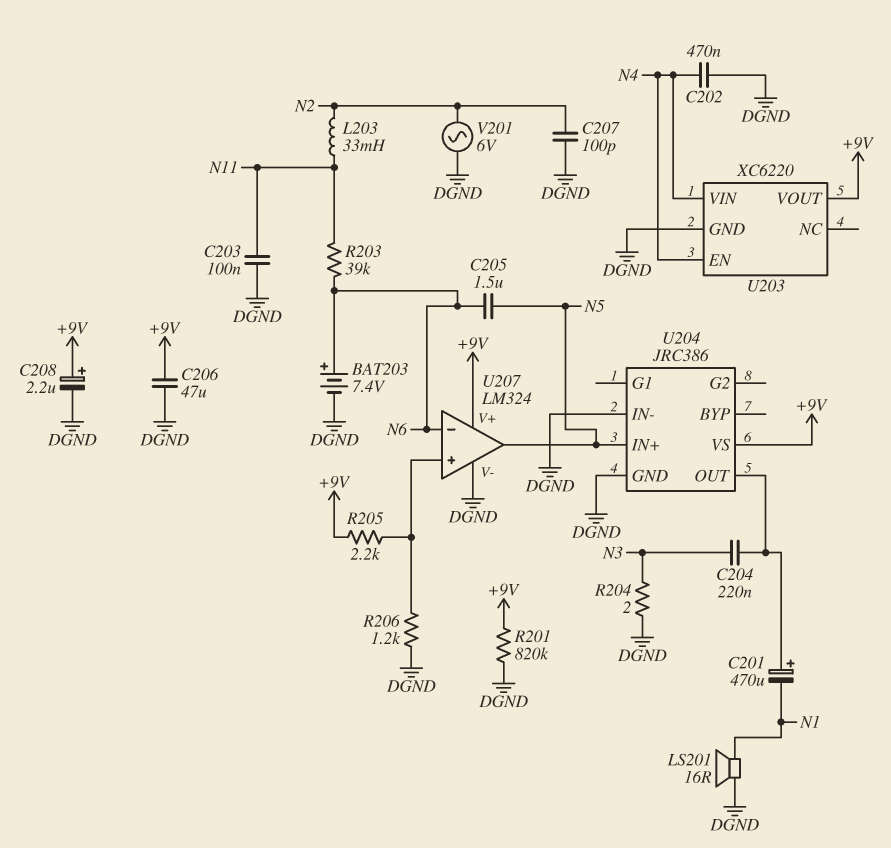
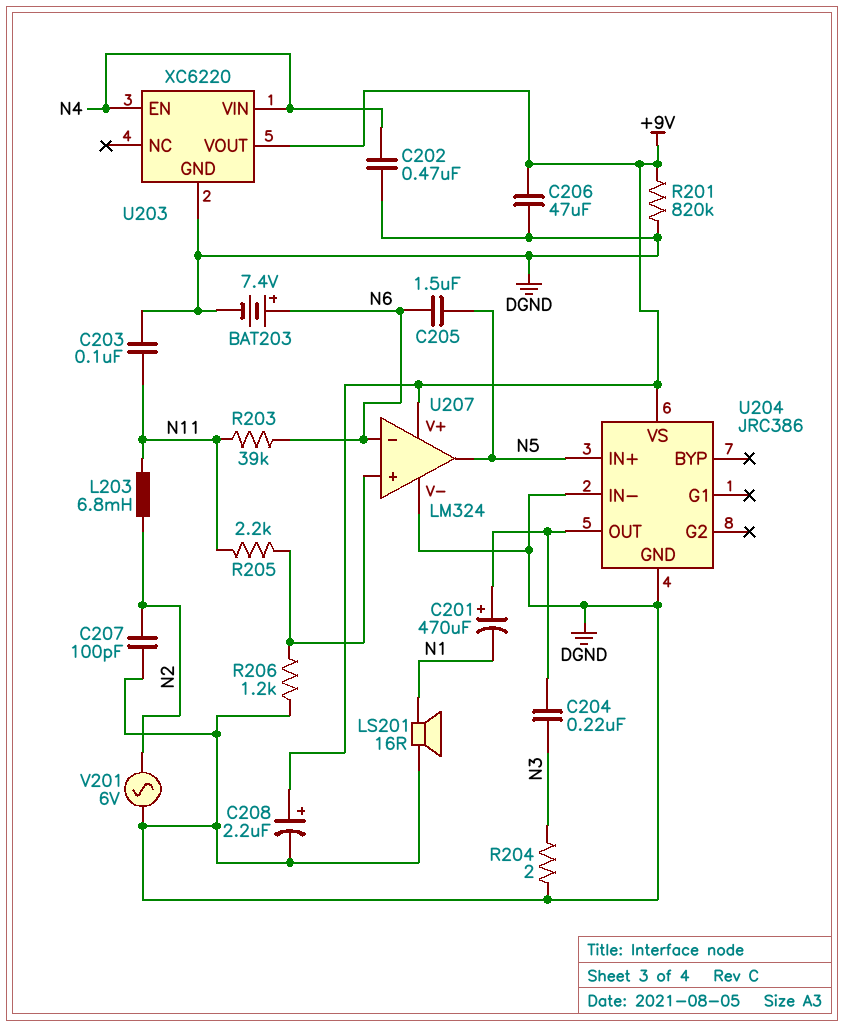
L203: 33mH (N2, N11) -> 6.8mH (N2, N11)
R205: 2.2k (+9V, U207/in+) -> 2.2k (N11, U207/in+)

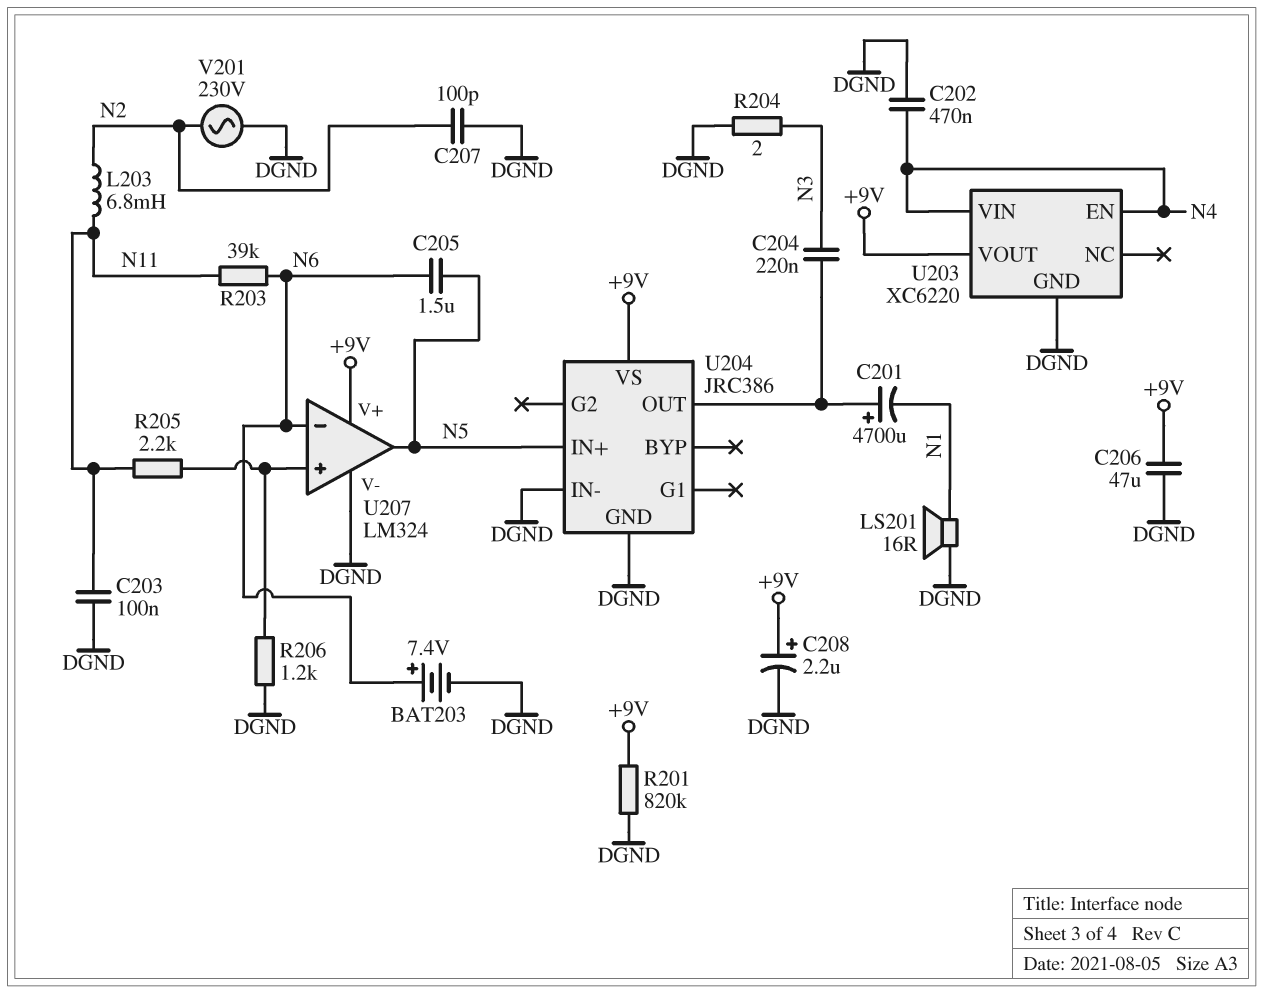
C201: 470uF (plus U204/OUT, minus N1) -> 4700uF (plus U204/OUT, minus N1)
V201: AC 6V (DGND, N2) -> AC 230V (DGND, N2)

